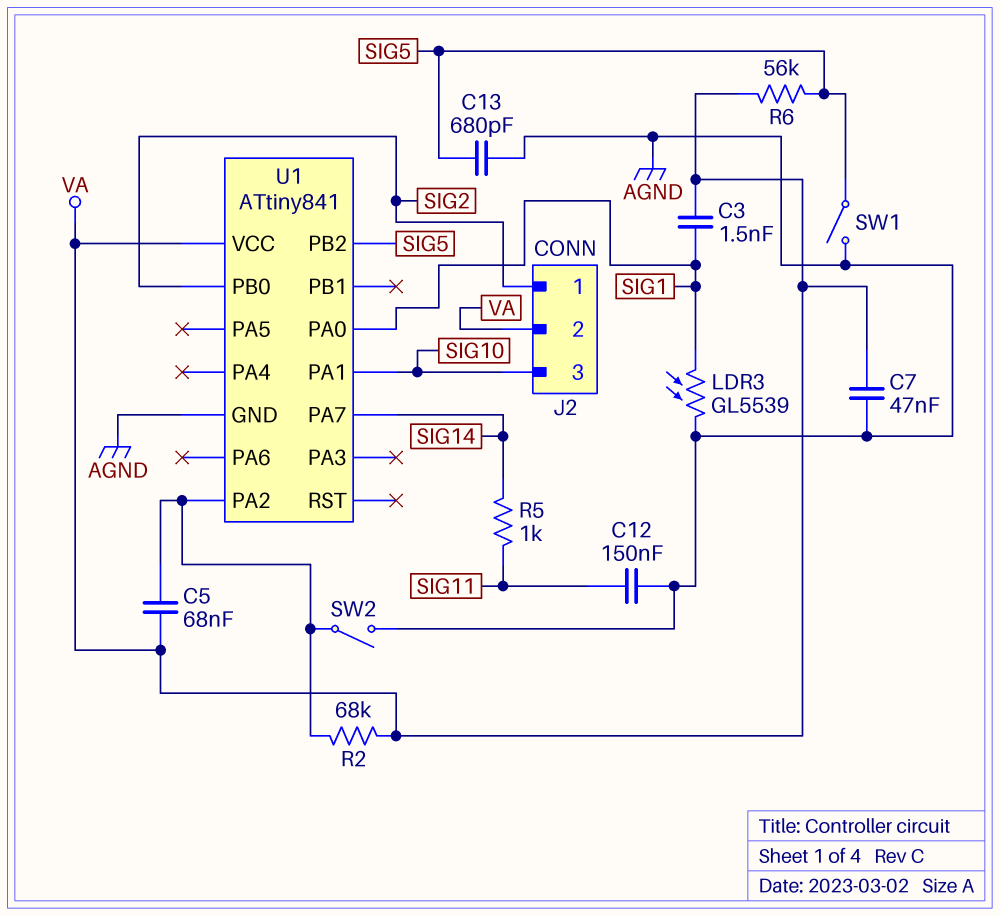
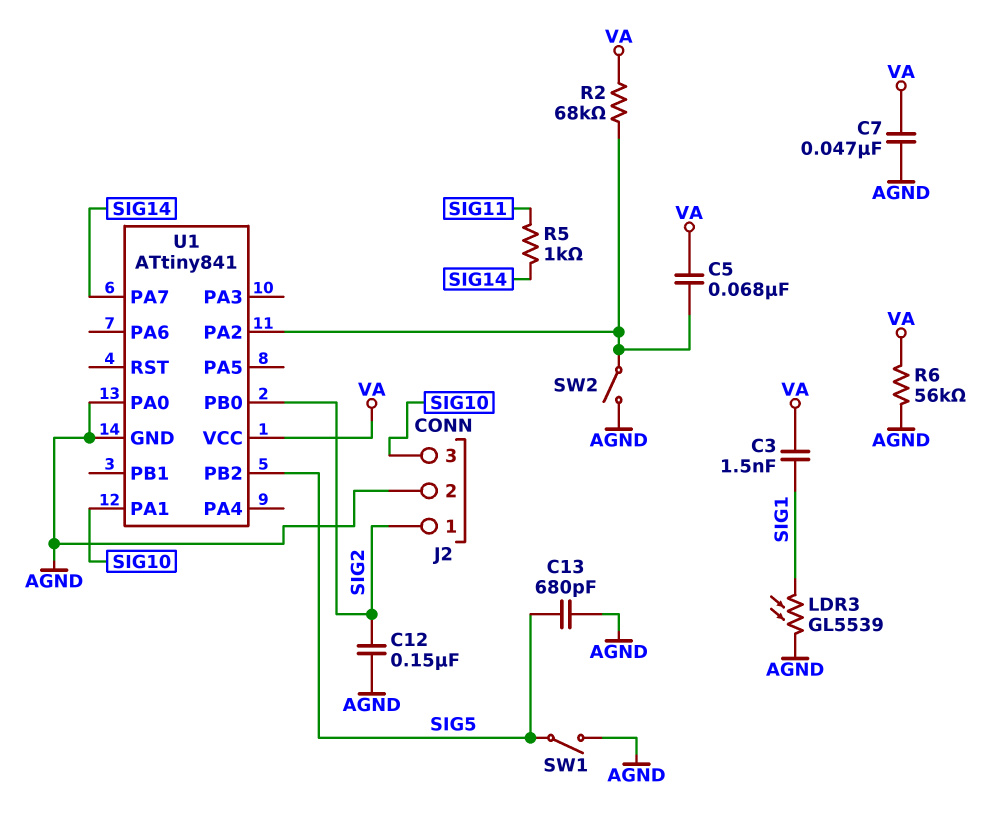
C12: 150nF (AGND, SIG11) -> 150nF (AGND, SIG2)
J2 pin 2: VA -> AGND
R6: 56k (SIG5, VA) -> 56k (AGND, VA)
U1 pin PA0: SIG1 -> AGND

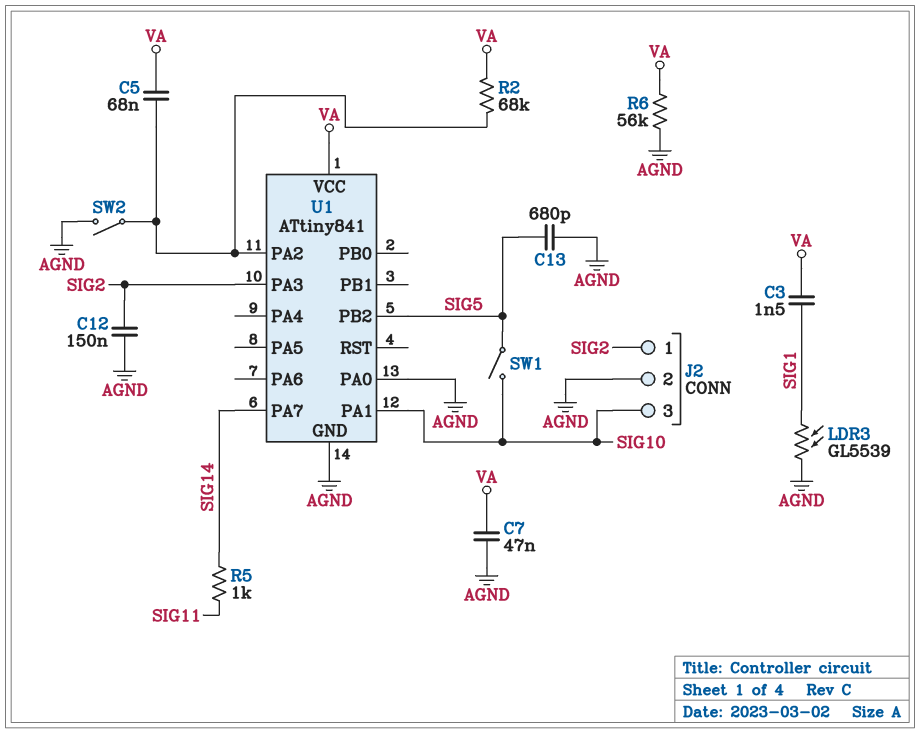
SW1: switch (AGND, SIG5) -> switch (SIG5, SIG10)
U1 pin PA3: none -> SIG2
U1 pin PB0: SIG2 -> none

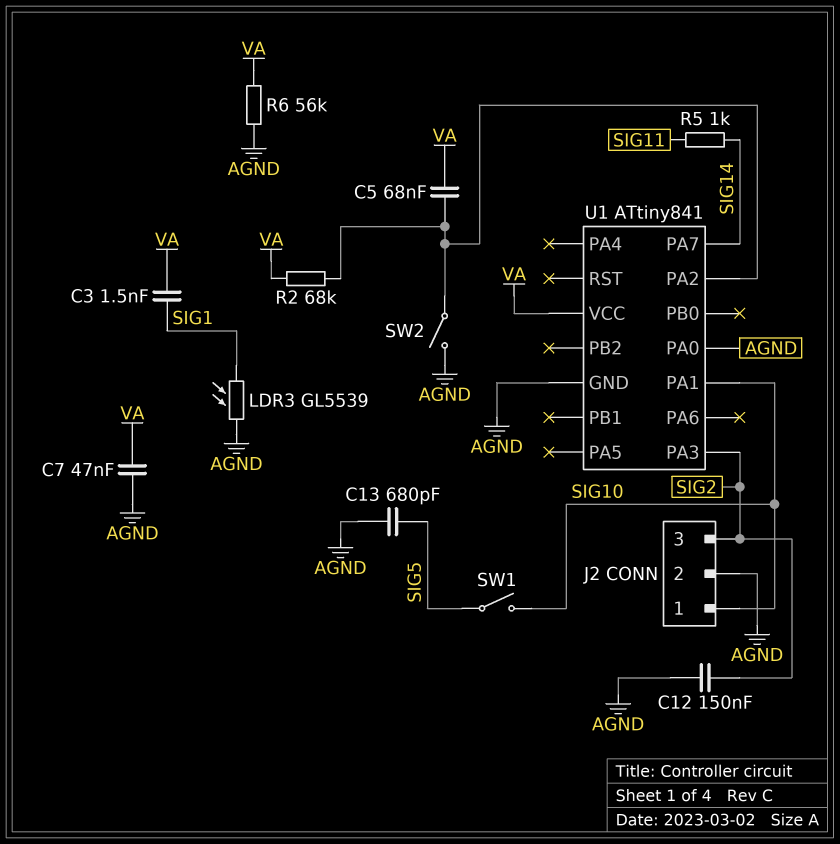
J2 pin 1: SIG2 -> SIG10
J2 pin 3: SIG10 -> SIG2
U1 pin PB2: SIG5 -> none

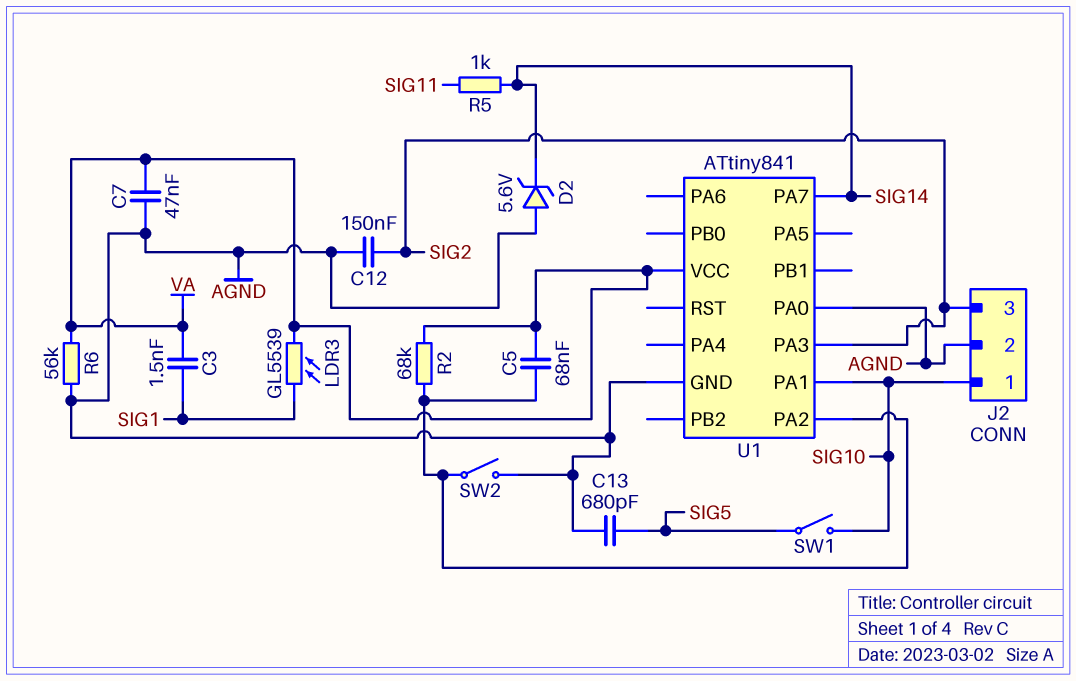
D2: none -> zener 5.6V (A AGND, K SIG14)
LDR3: GL5539 (AGND, SIG1) -> GL5539 (SIG1, VA)

